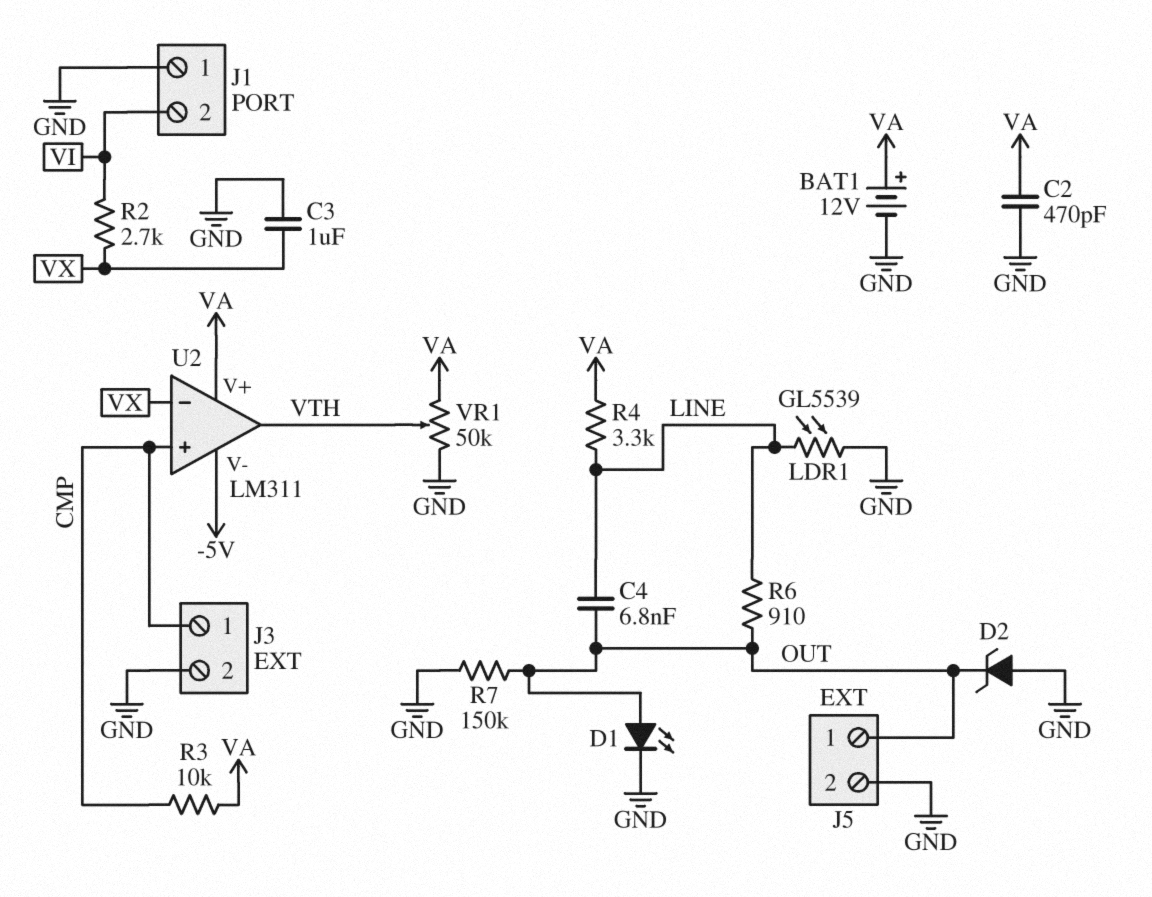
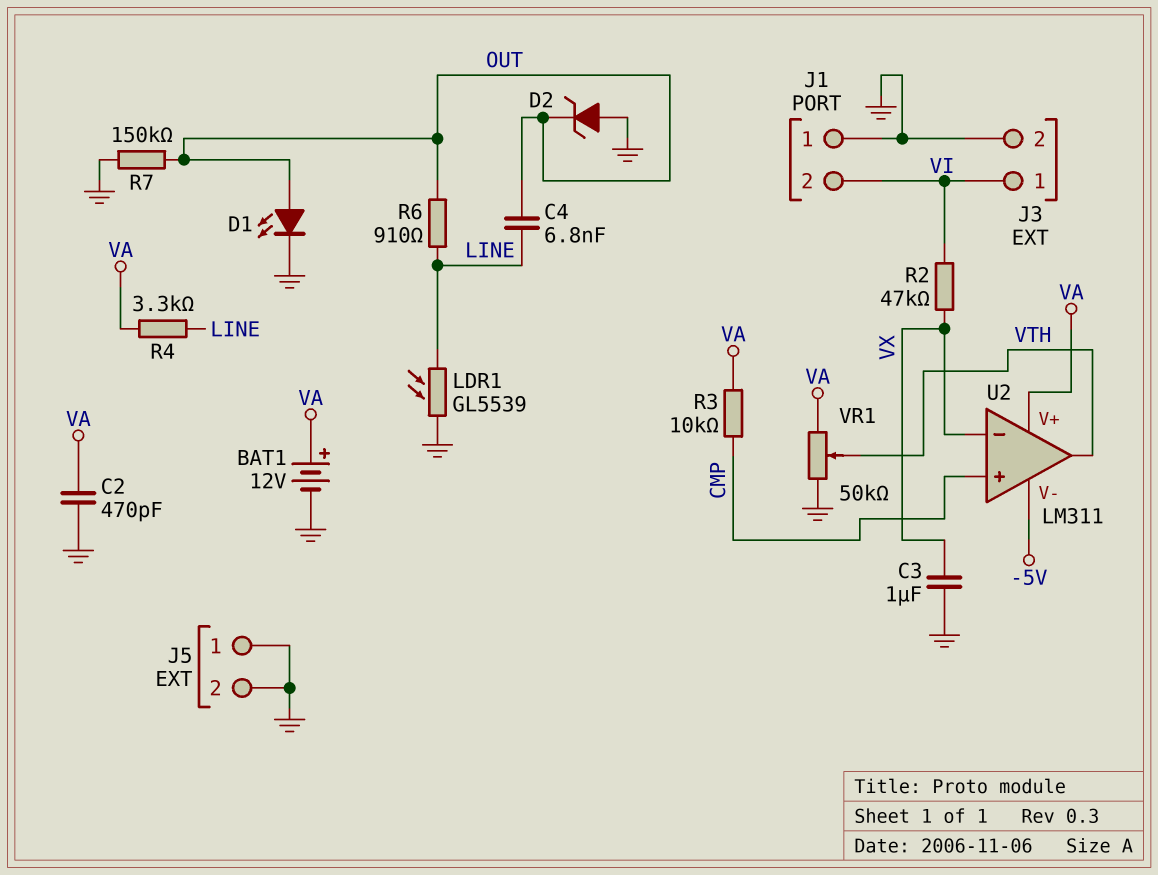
J3 pin 1: CMP -> VI
J5 pin 1: OUT -> GND
R2: 2.7k (VI, VX) -> 47k (VI, VX)

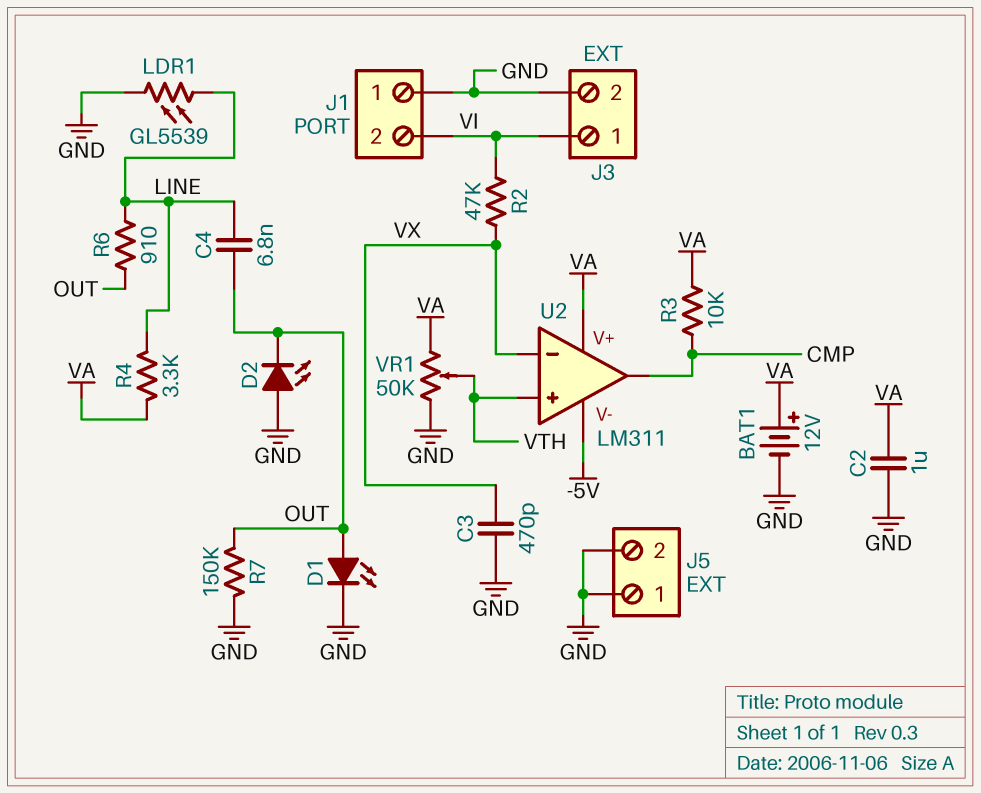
C2: 470pF (GND, VA) -> 1uF (GND, VA)
C3: 1uF (GND, VX) -> 470pF (GND, VX)
D2: zener (A GND, K OUT) -> LED (A GND, K OUT)
U2 pin in+: CMP -> VTH
U2 pin out: VTH -> CMP

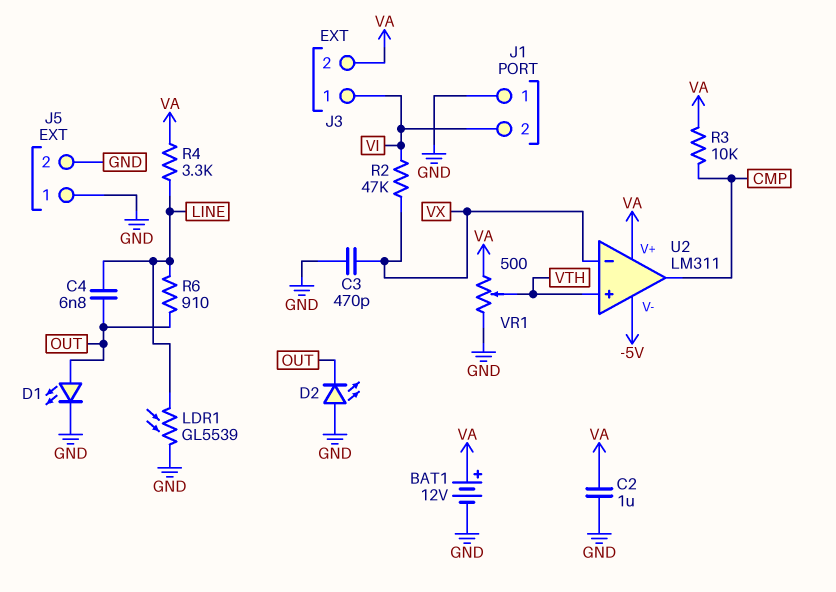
J3 pin 2: GND -> VA
R7: 150k (GND, OUT) -> none
VR1: 50k (GND, VA, wiper VTH) -> 500 (GND, VA, wiper VTH)

